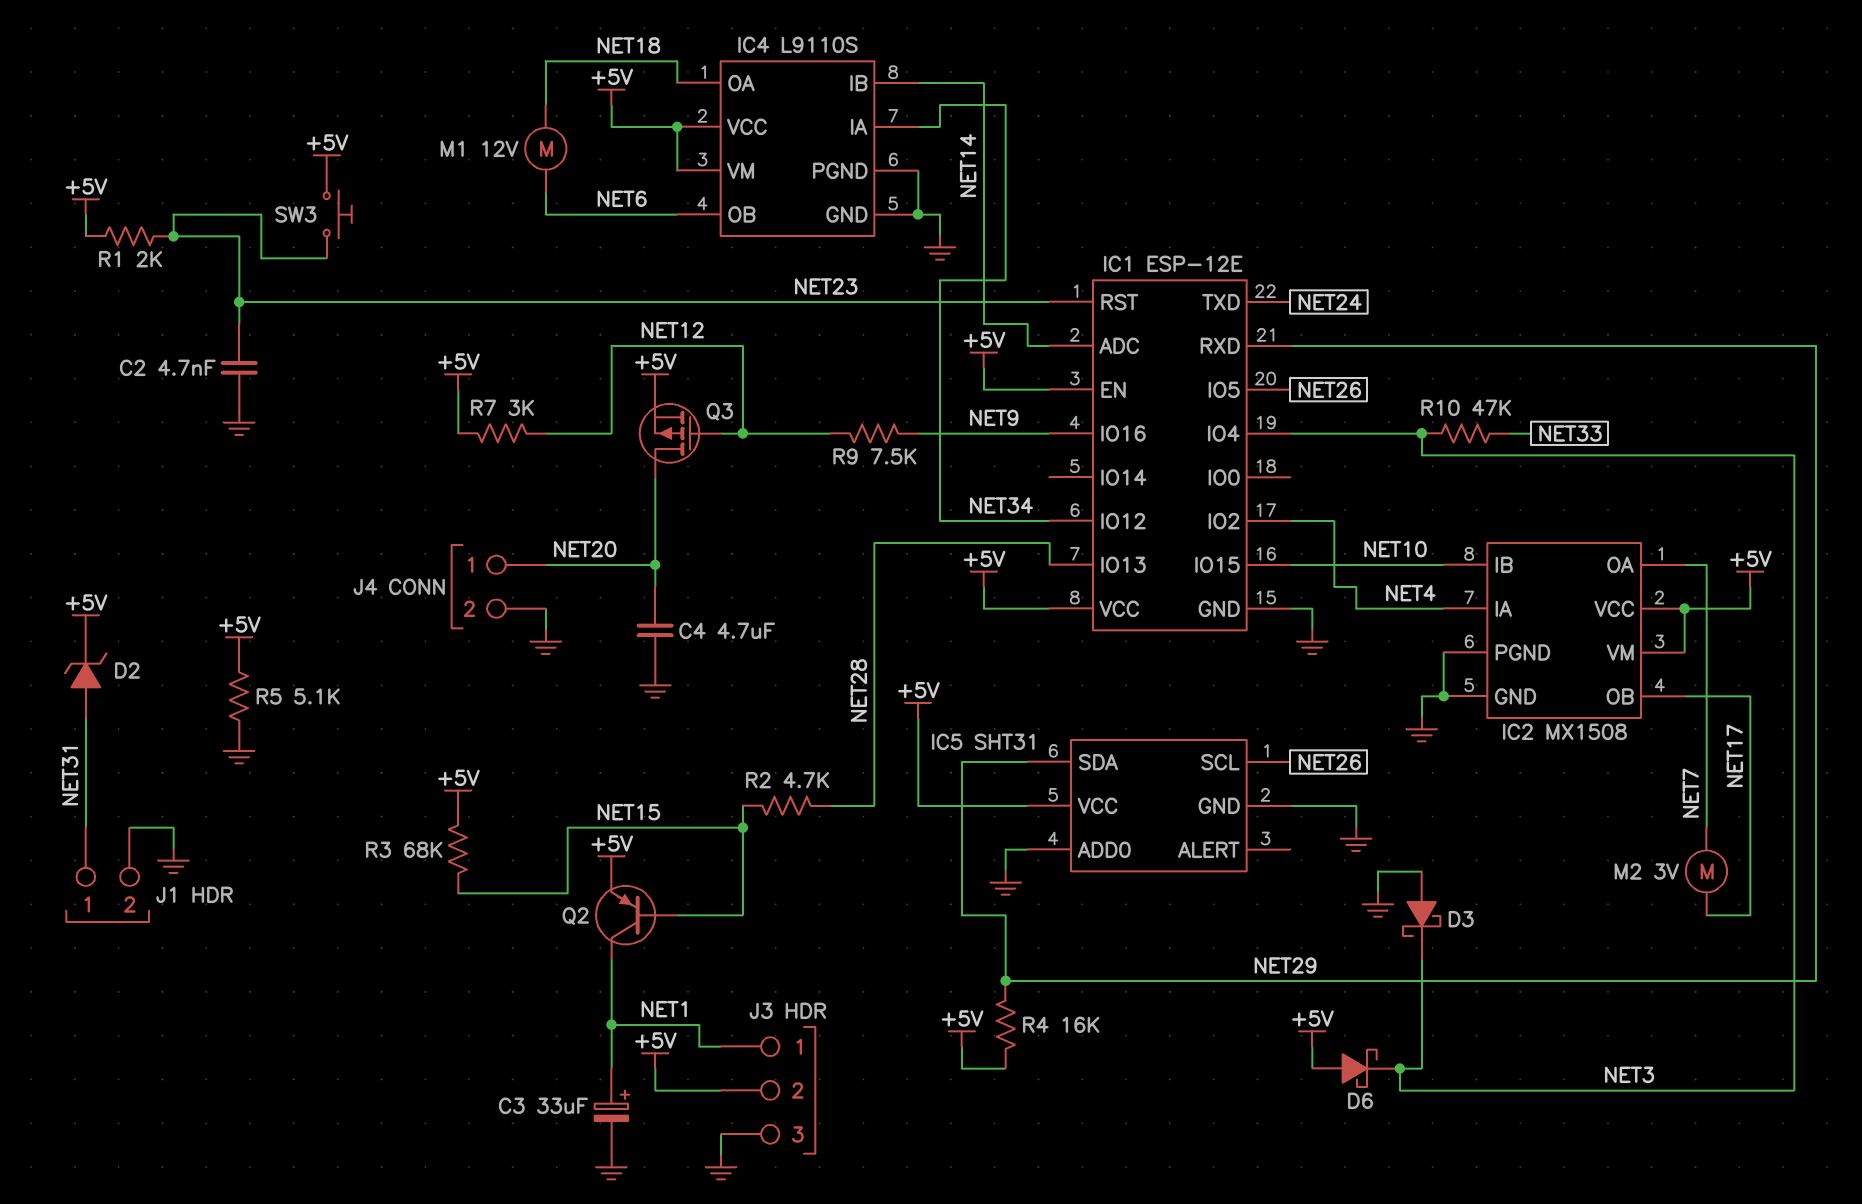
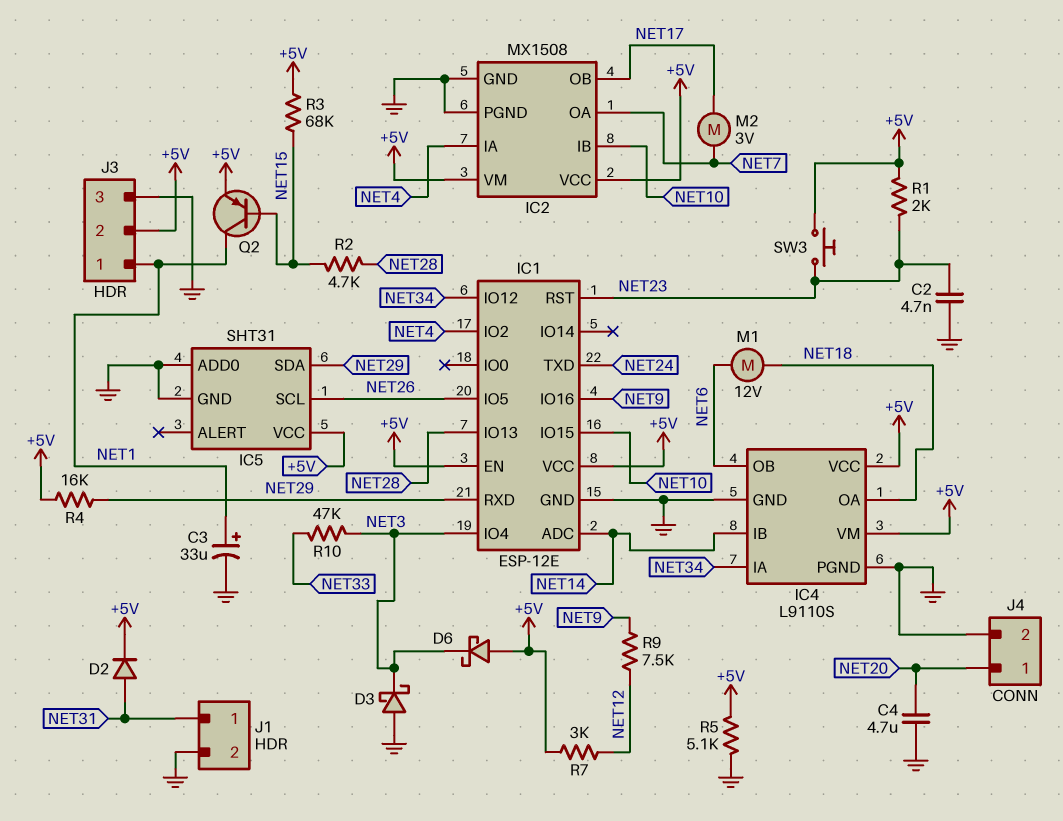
D2: zener (A NET31, K +5V) -> diode (A NET31, K +5V)
Q3: PMOS (G NET12, D NET20, S +5V) -> none

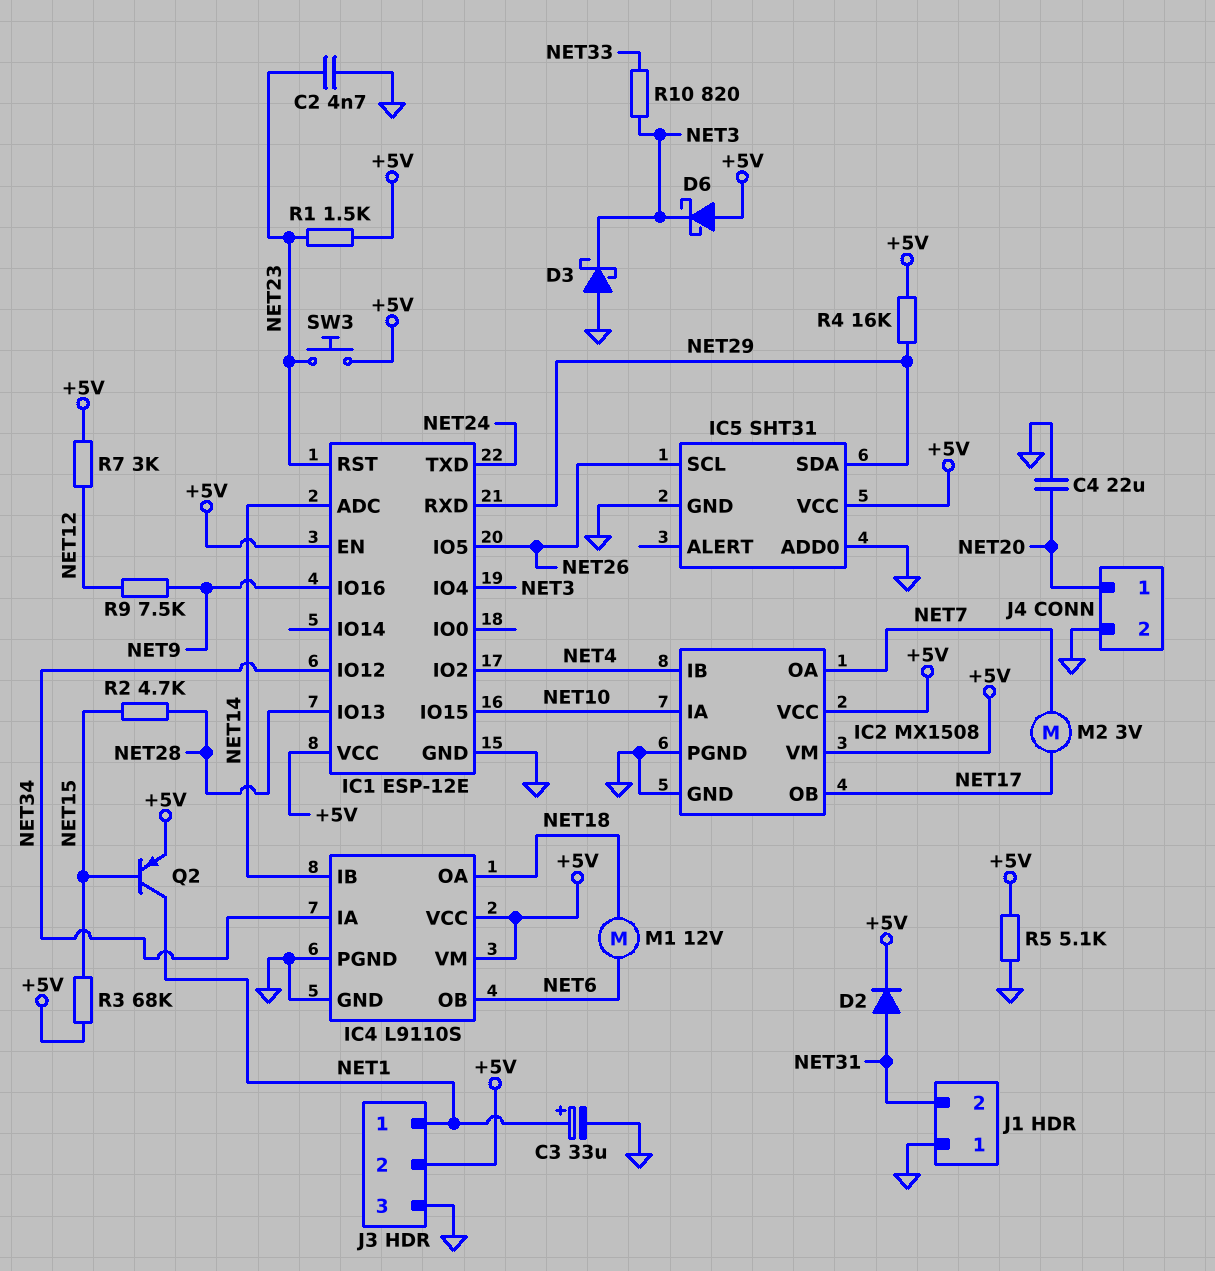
C4: 4.7uF (GND, NET20) -> 22uF (GND, NET20)
IC2 pin IA: NET4 -> NET10
IC2 pin IB: NET10 -> NET4
J1 pin 1: NET31 -> GND
J1 pin 2: GND -> NET31
R1: 2k (+5V, NET23) -> 1.5k (+5V, NET23)
R10: 47k (NET3, NET33) -> 820 (NET3, NET33)

